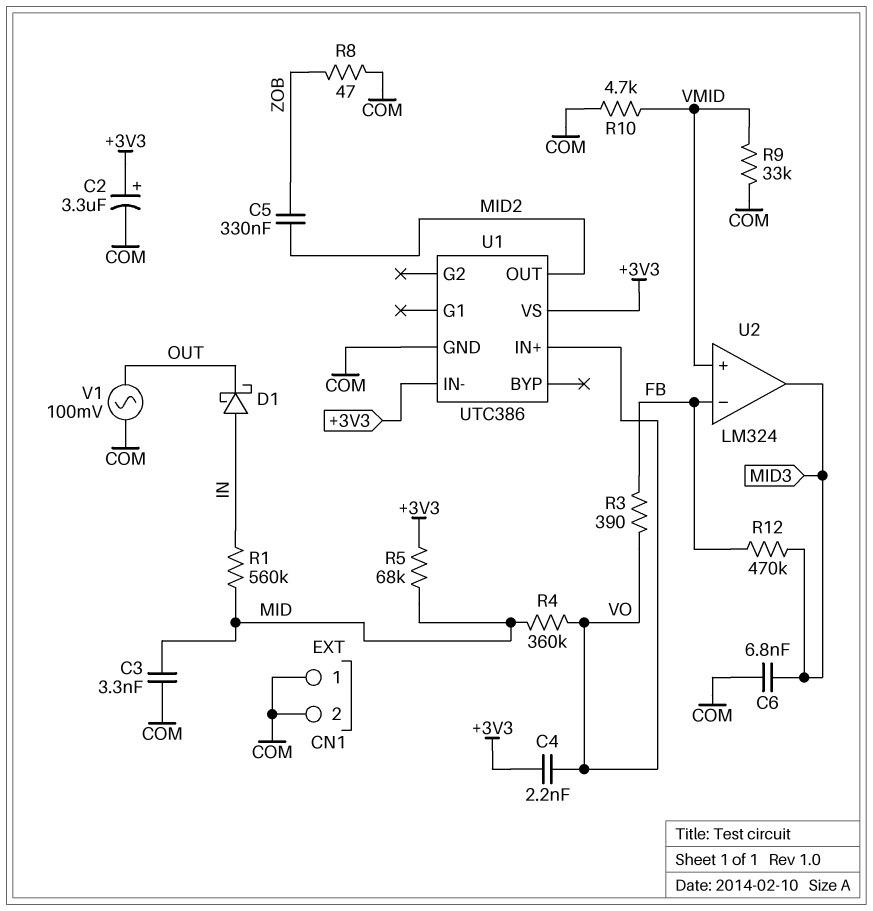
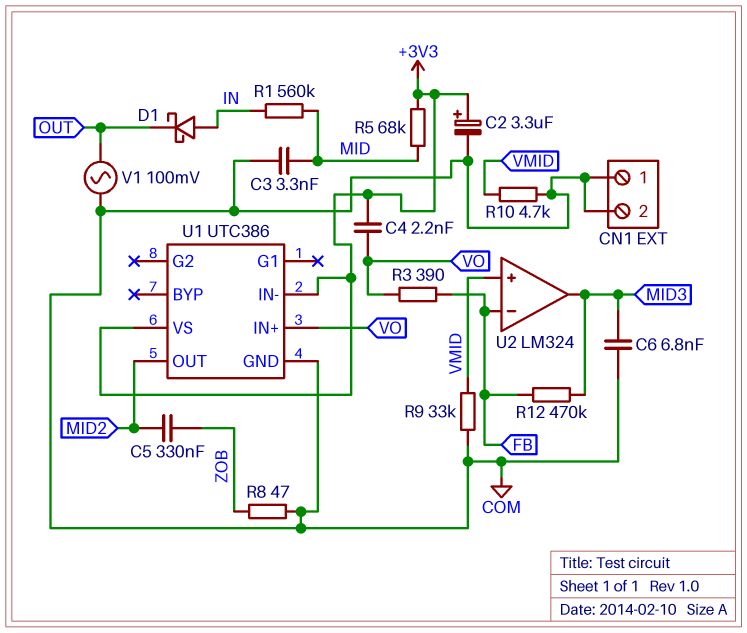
R4: 360k (MID, VO) -> none

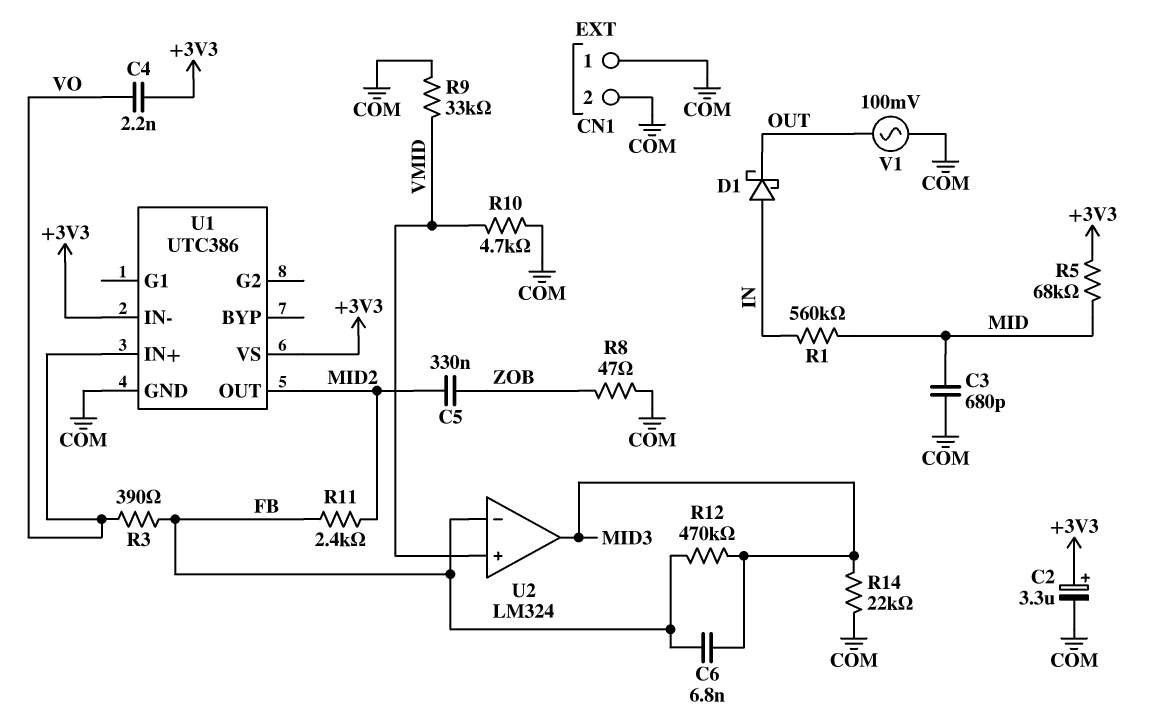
C3: 3.3nF (COM, MID) -> 680pF (COM, MID)
C6: 6.8nF (COM, MID3) -> 6.8nF (FB, MID3)
R11: none -> 2.4k (FB, MID2)
R14: none -> 22k (COM, MID3)

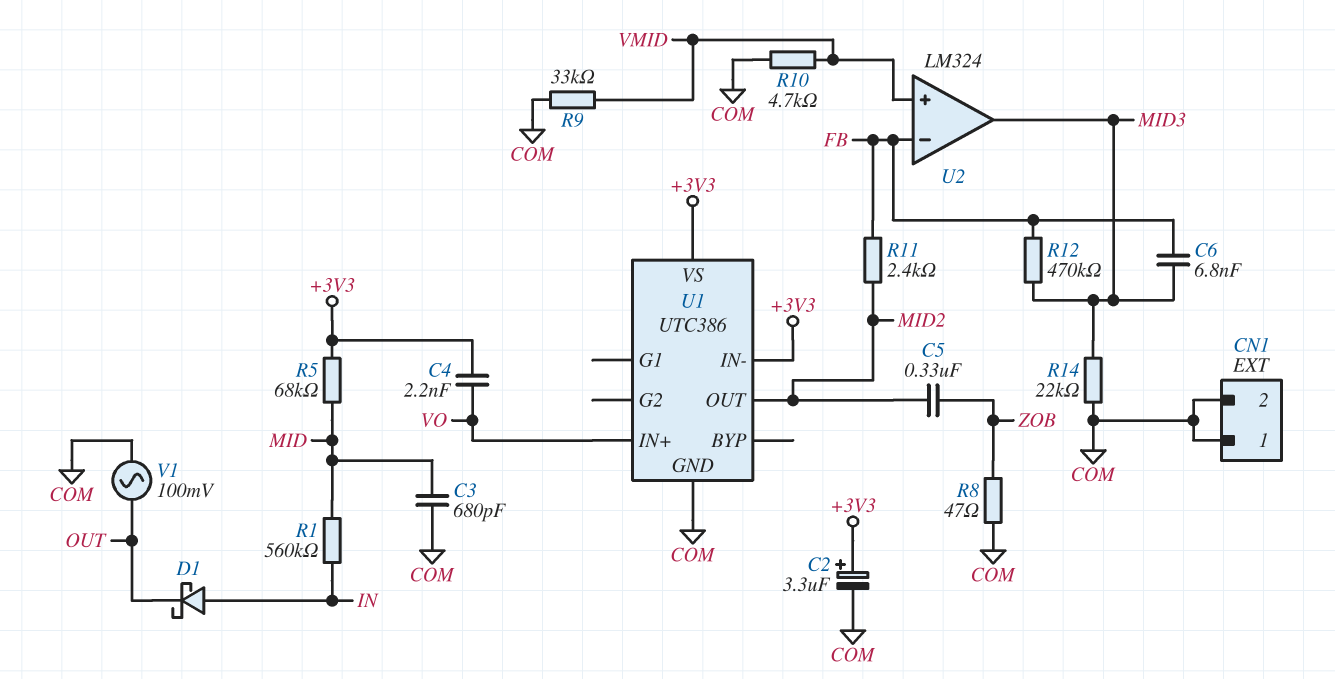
R3: 390 (FB, VO) -> none

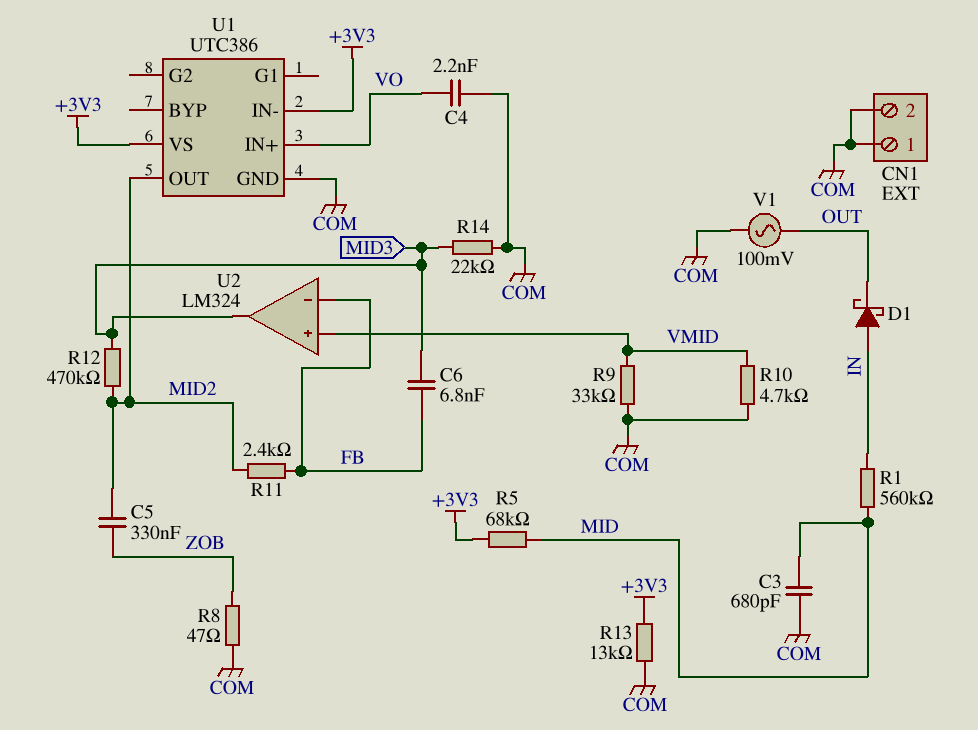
C2: 3.3uF (plus +3V3, minus COM) -> none
C4: 2.2nF (+3V3, VO) -> 2.2nF (COM, VO)
R12: 470k (FB, MID3) -> 470k (MID2, MID3)
R13: none -> 13k (+3V3, COM)

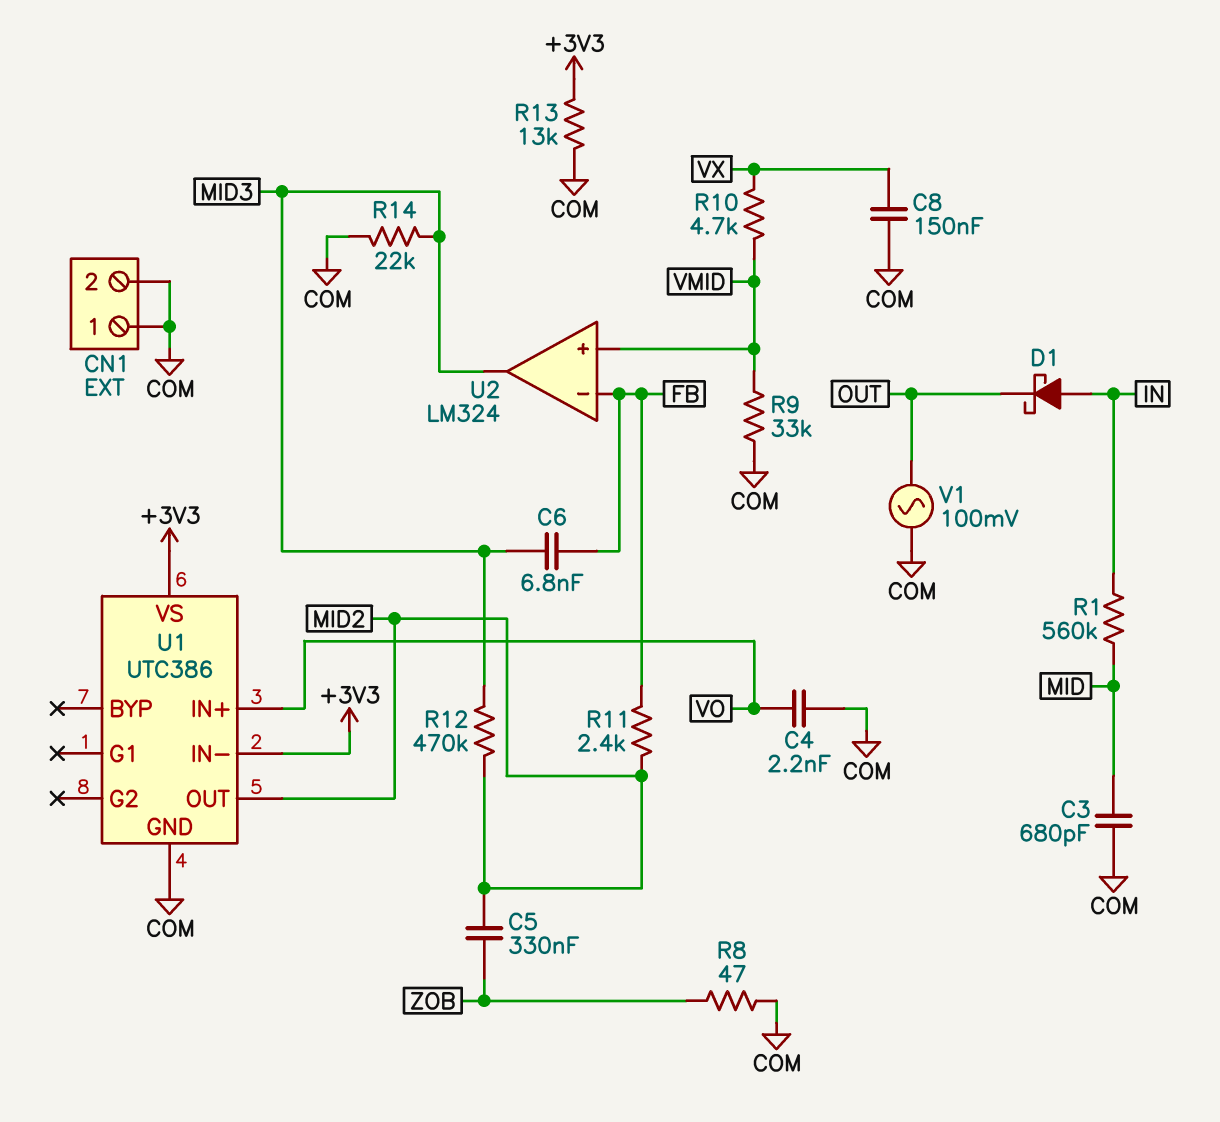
C8: none -> 150nF (COM, VX)
R5: 68k (+3V3, MID) -> none
R10: 4.7k (COM, VMID) -> 4.7k (VMID, VX)

